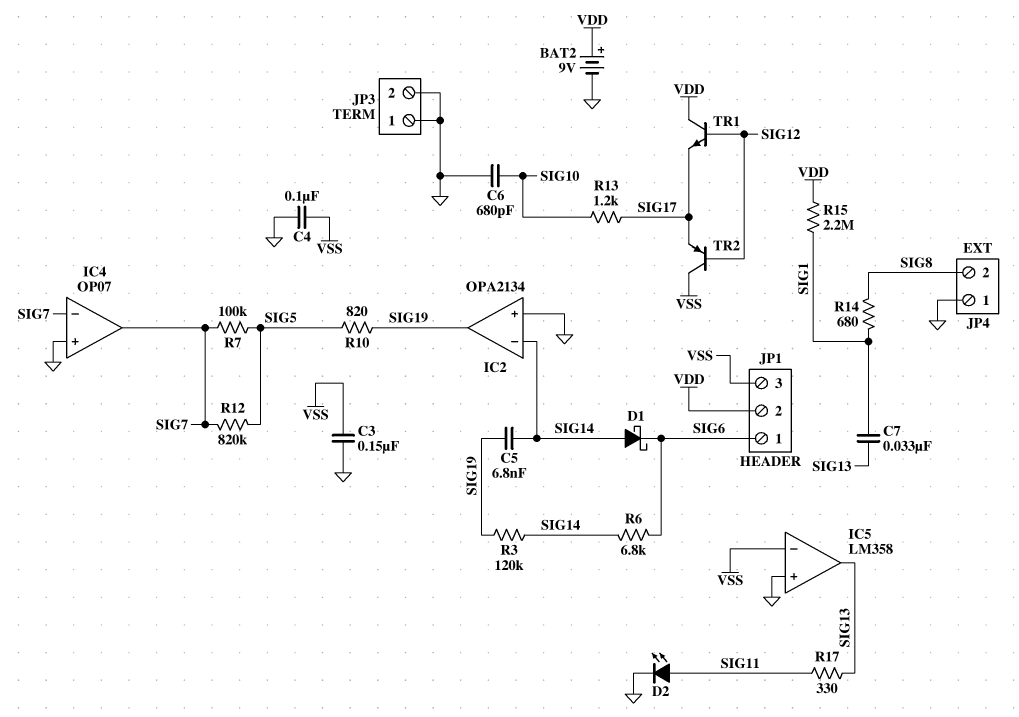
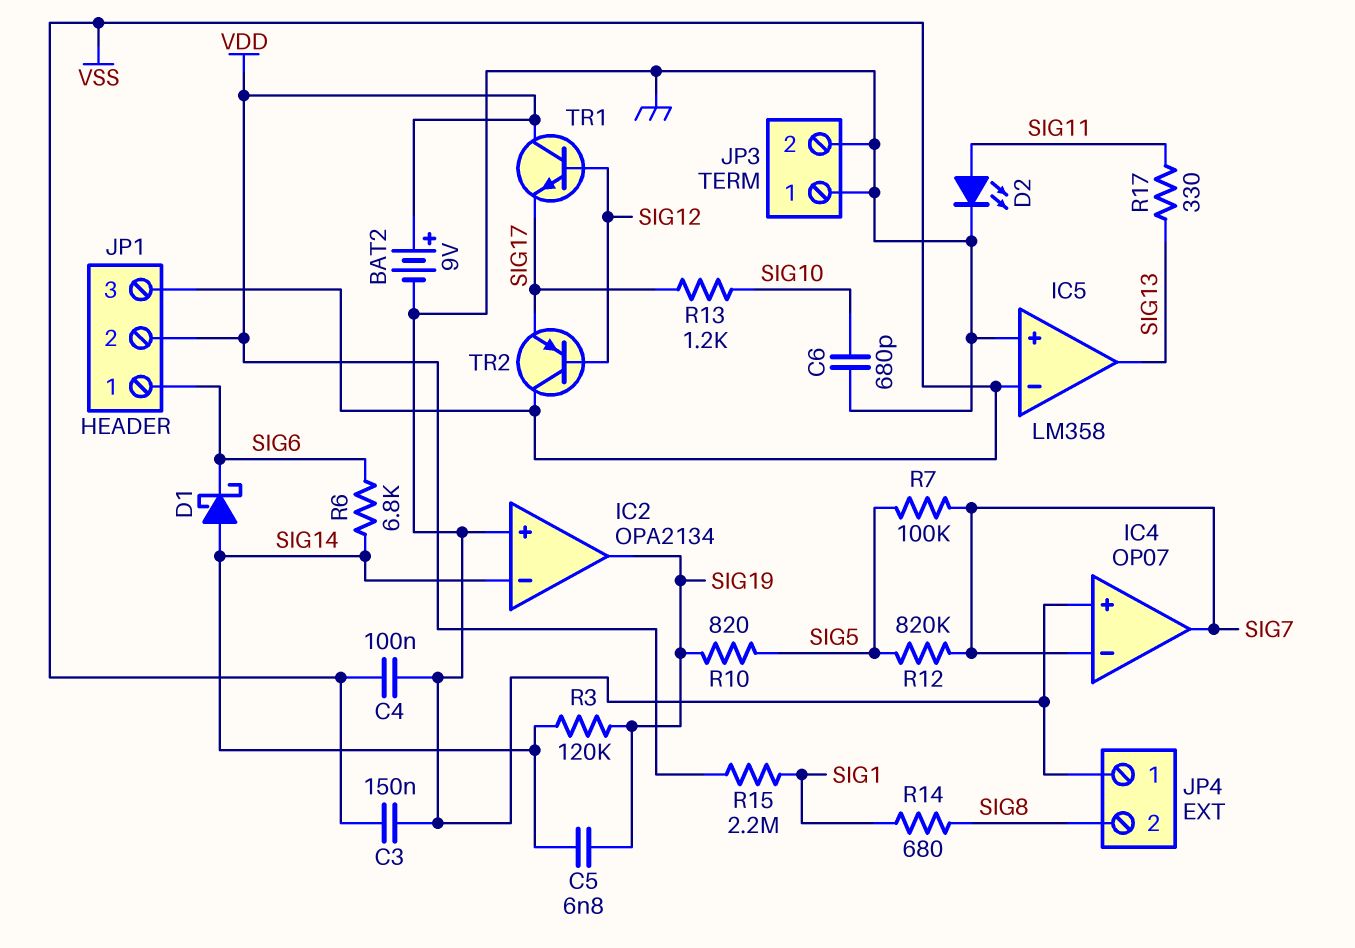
C7: 33nF (SIG1, SIG13) -> none

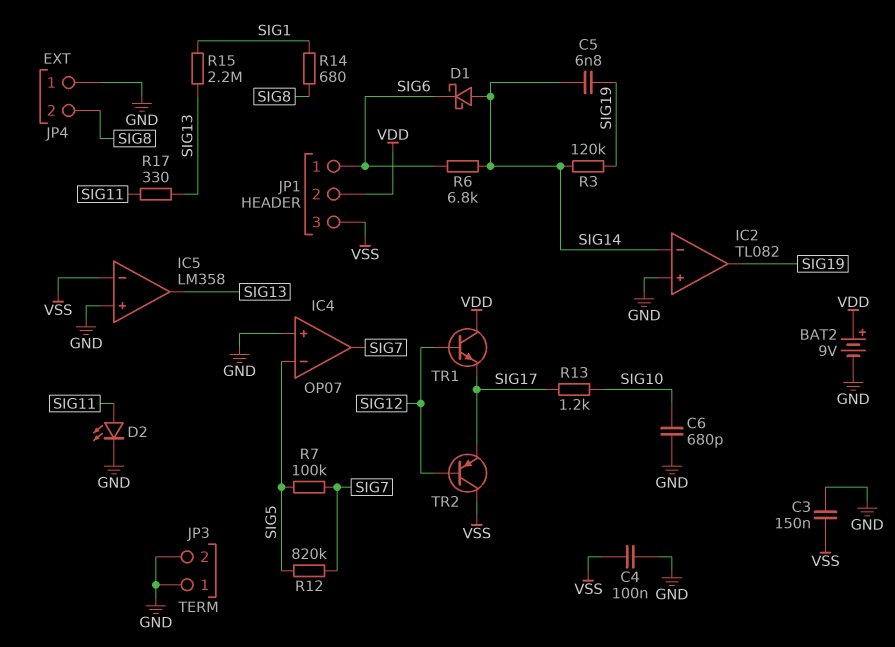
IC2: OPA2134 -> TL082
IC4 pin in-: SIG7 -> SIG5
R10: 820 (SIG5, SIG19) -> none
R15: 2.2M (SIG1, VDD) -> 2.2M (SIG1, SIG13)

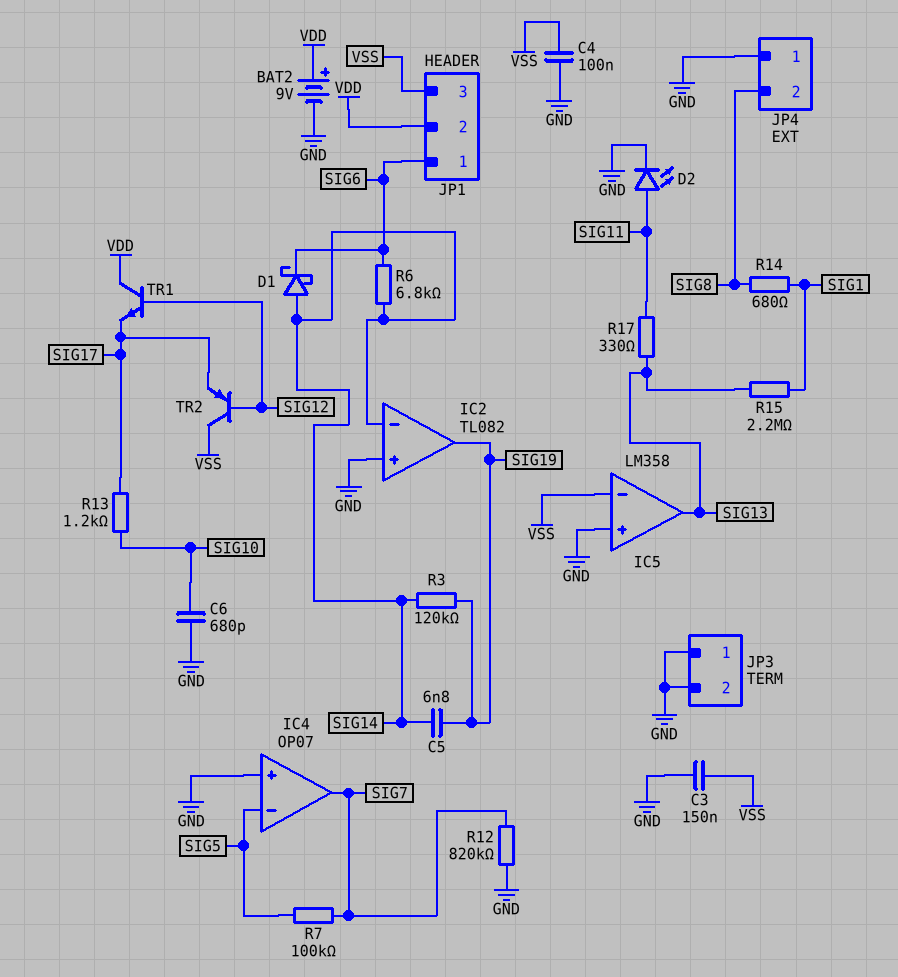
R12: 820k (SIG5, SIG7) -> 820k (GND, SIG7)

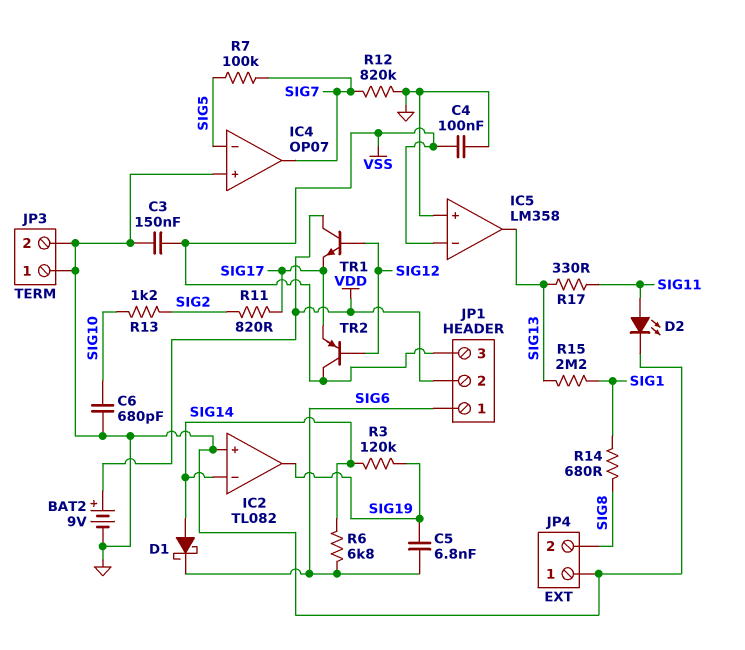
C5: 6.8nF (SIG14, SIG19) -> 6.8nF (SIG6, SIG19)
R11: none -> 820 (SIG2, SIG17)
R13: 1.2k (SIG10, SIG17) -> 1.2k (SIG2, SIG10)

